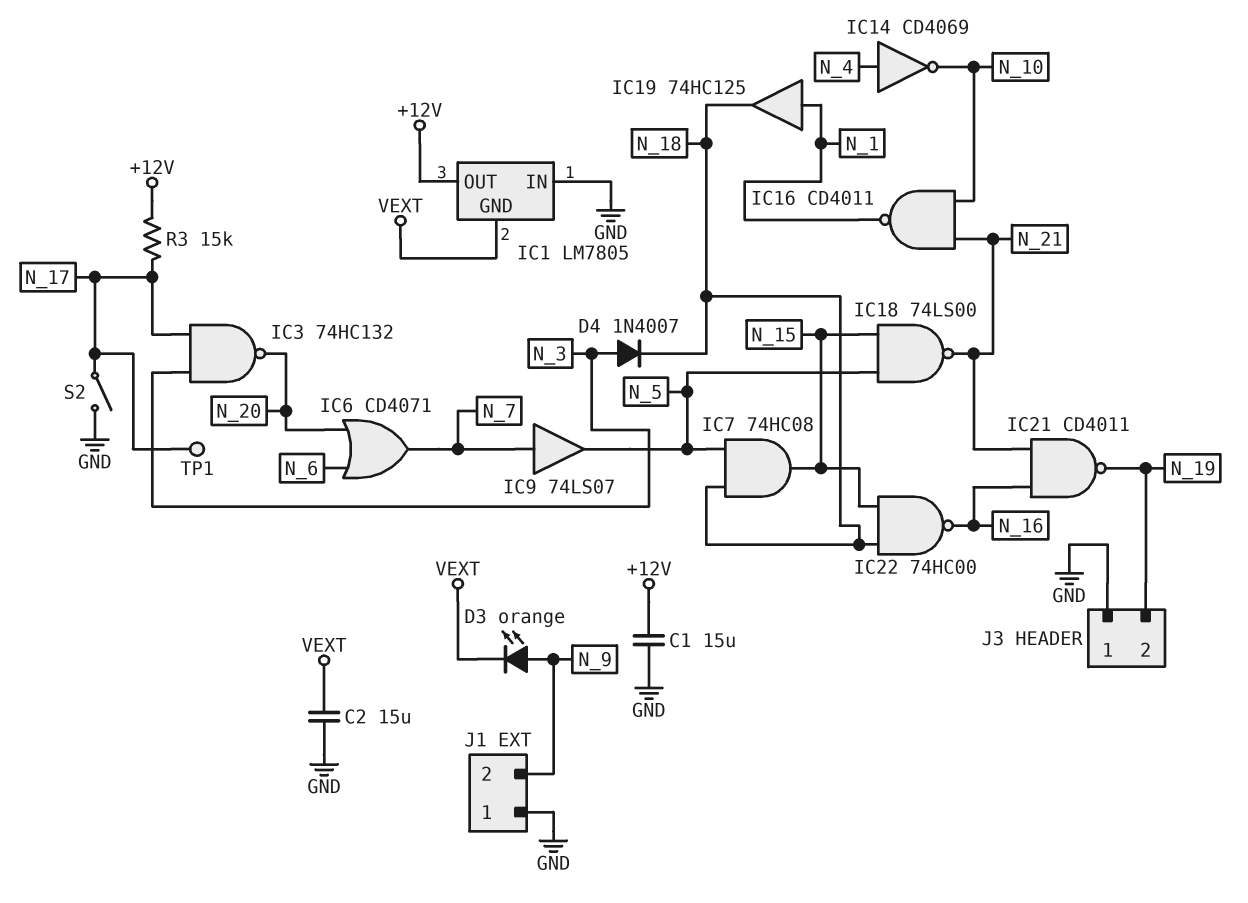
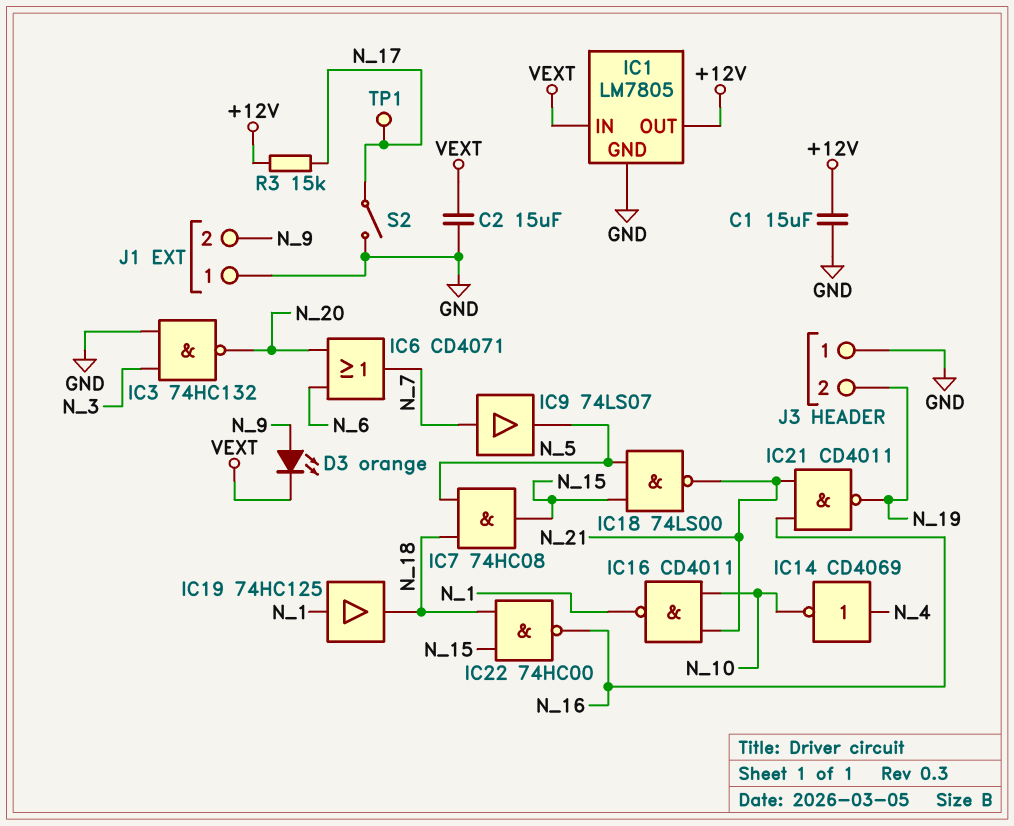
D4: diode 1N4007 (A N_3, K N_18) -> none
IC1 pin GND: VEXT -> GND
IC1 pin IN: GND -> VEXT
IC3: NAND 74HC132 (in N_3, in N_17, out N_20) -> NAND 74HC132 (in GND, in N_3, out N_20)

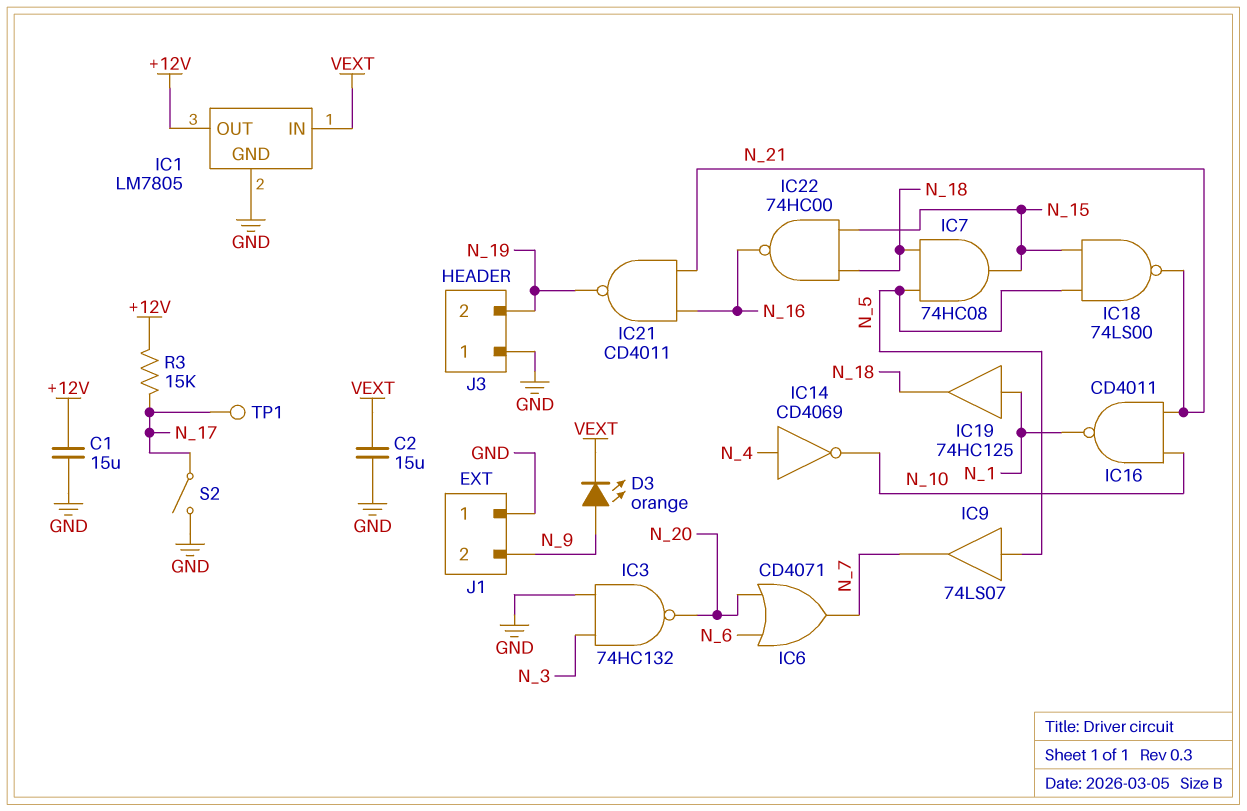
IC9: buffer 74LS07 (in N_7, out N_5) -> buffer 74LS07 (in N_5, out N_7)

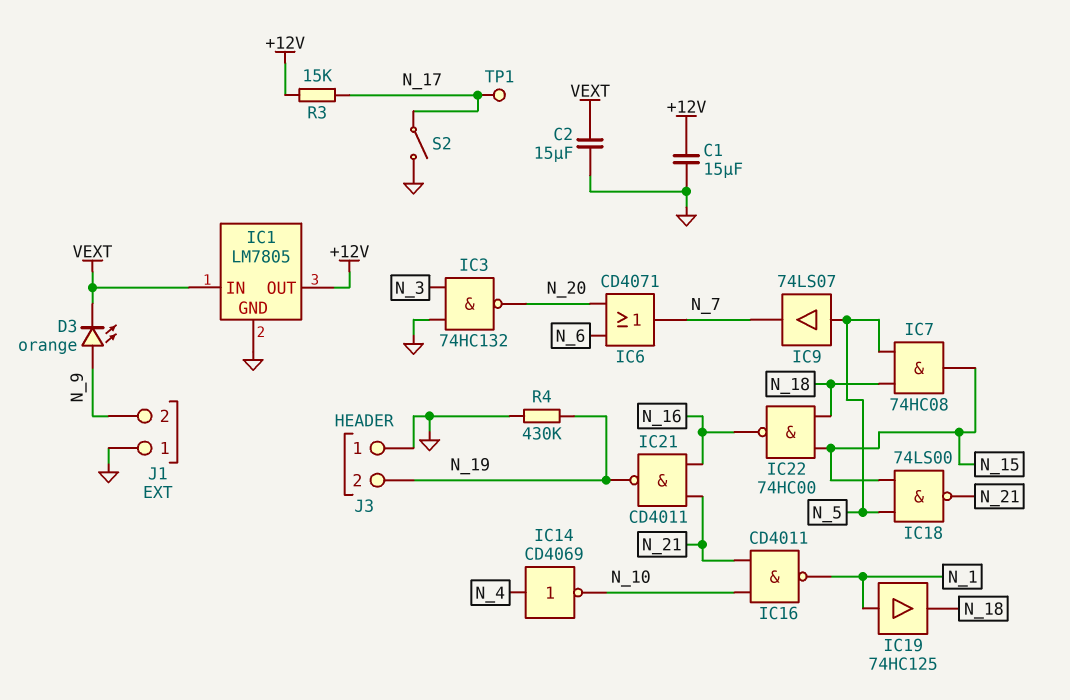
R4: none -> 430k (GND, N_19)

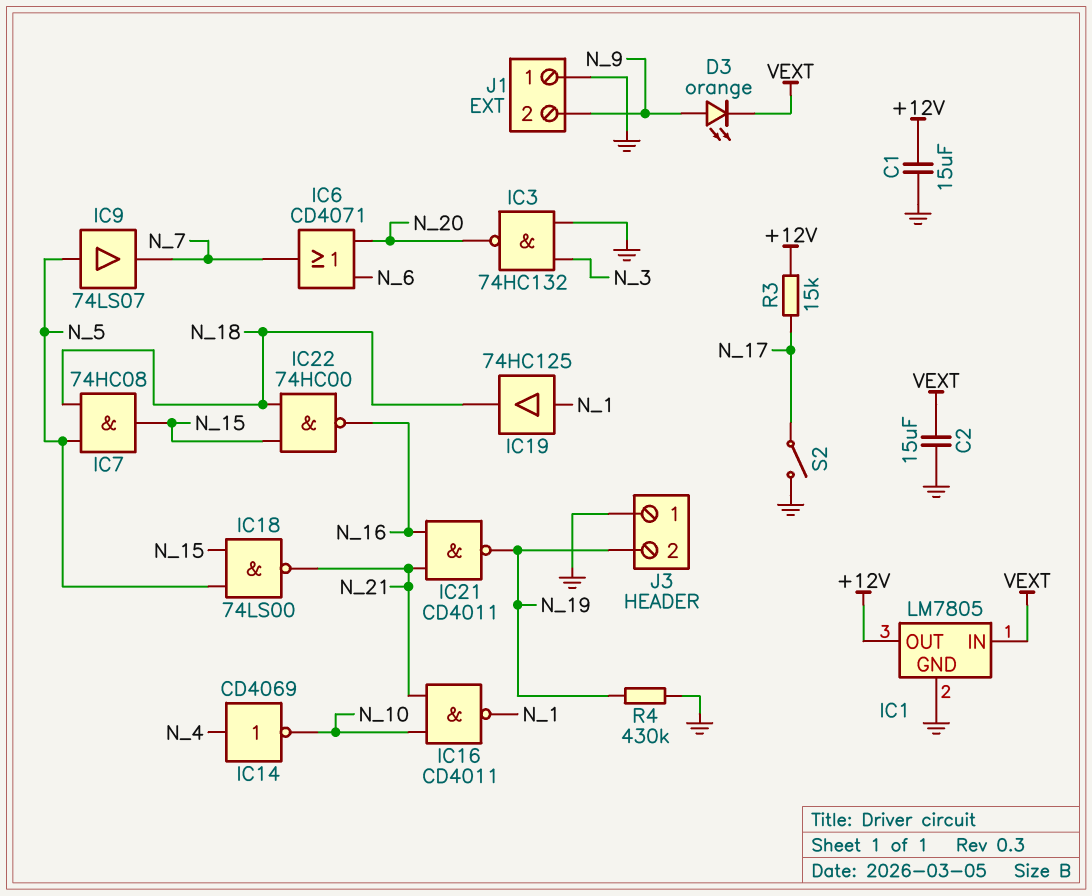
TP1: test point (N_17) -> none

